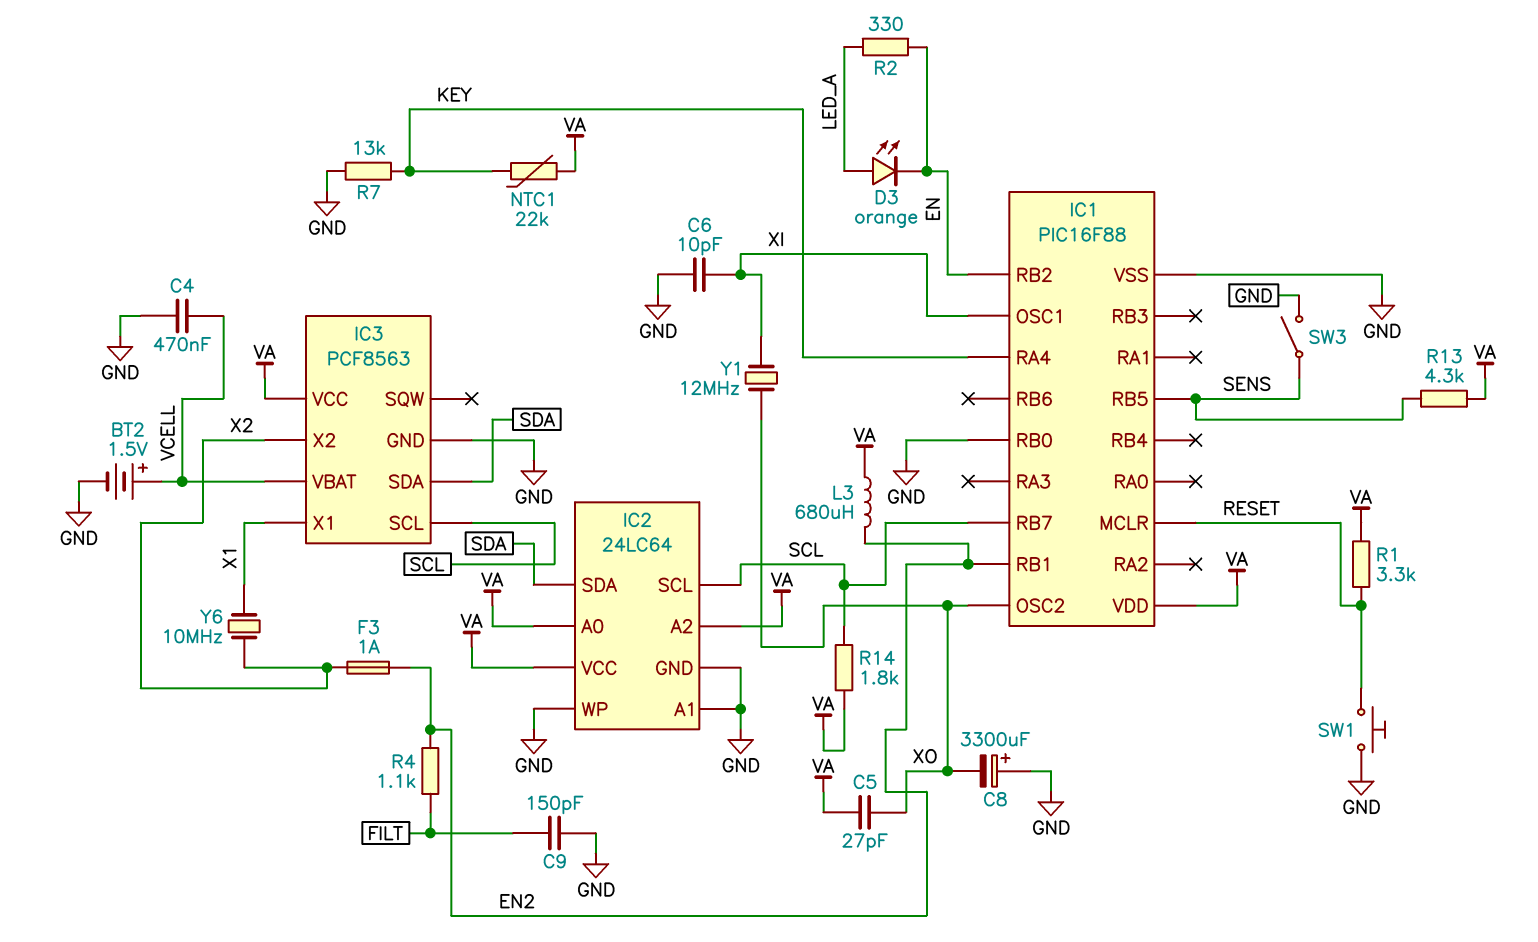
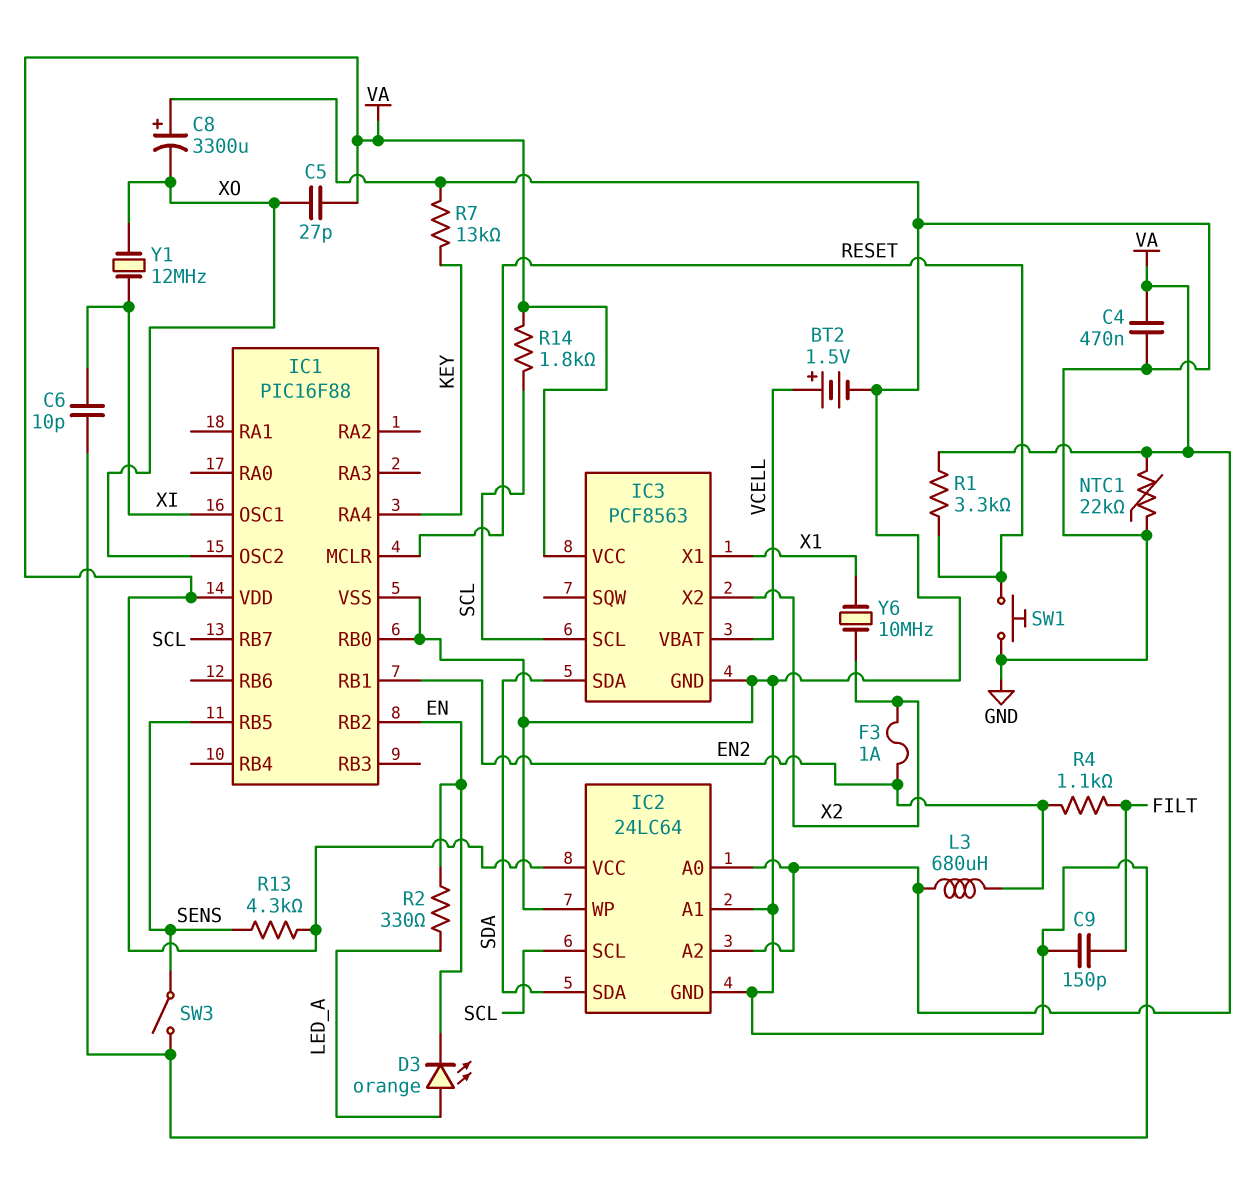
C4: 470nF (GND, VCELL) -> 470nF (GND, VA)
NTC1: 22k (KEY, VA) -> 22k (GND, VA)

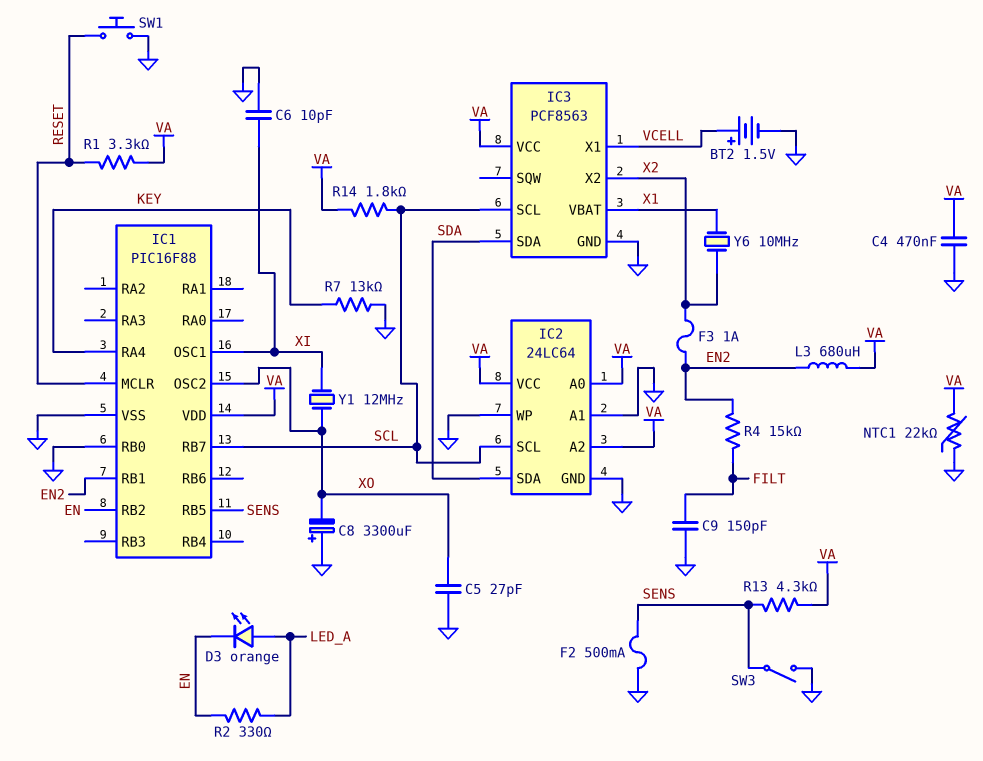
C5: 27pF (VA, XO) -> 27pF (GND, XO)
F2: none -> 500mA (GND, SENS)
IC3 pin VBAT: VCELL -> X1
IC3 pin X1: X1 -> VCELL
R4: 1.1k (EN2, FILT) -> 15k (EN2, FILT)

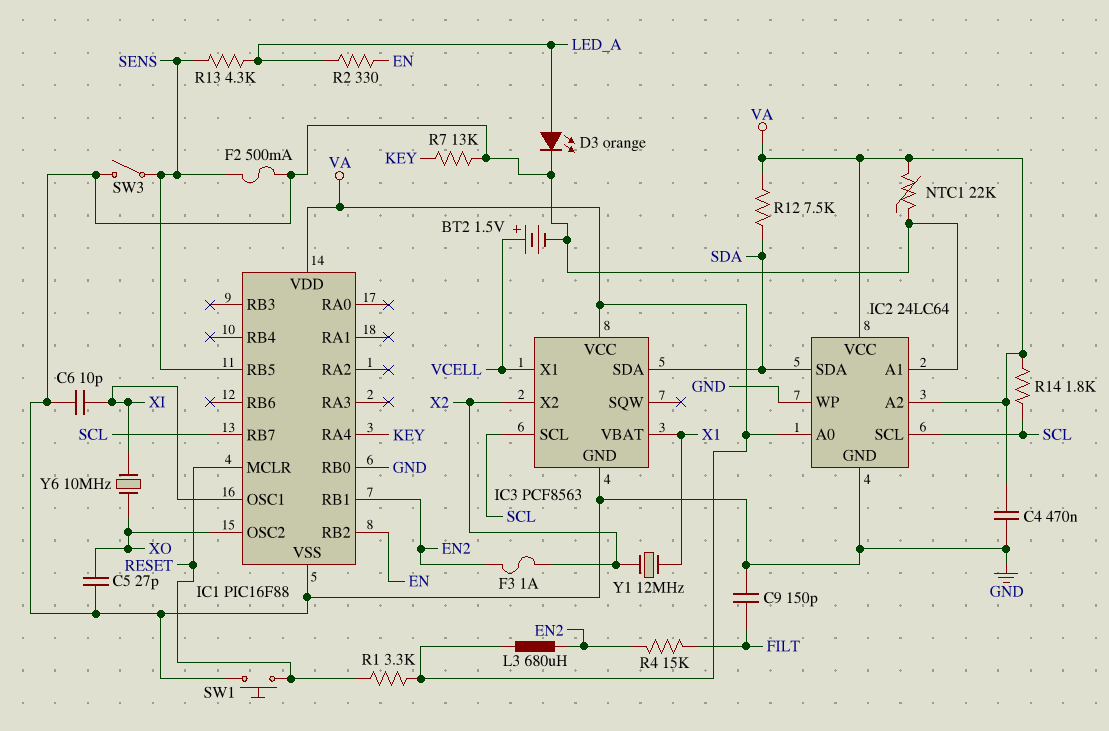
C8: 3300uF (plus GND, minus XO) -> none
D3: LED orange (A LED_A, K EN) -> LED orange (A LED_A, K GND)
R12: none -> 7.5k (SDA, VA)
R13: 4.3k (SENS, VA) -> 4.3k (LED_A, SENS)
Y1: 12MHz (XI, XO) -> 12MHz (X1, X2)
Y6: 10MHz (X1, X2) -> 10MHz (XI, XO)

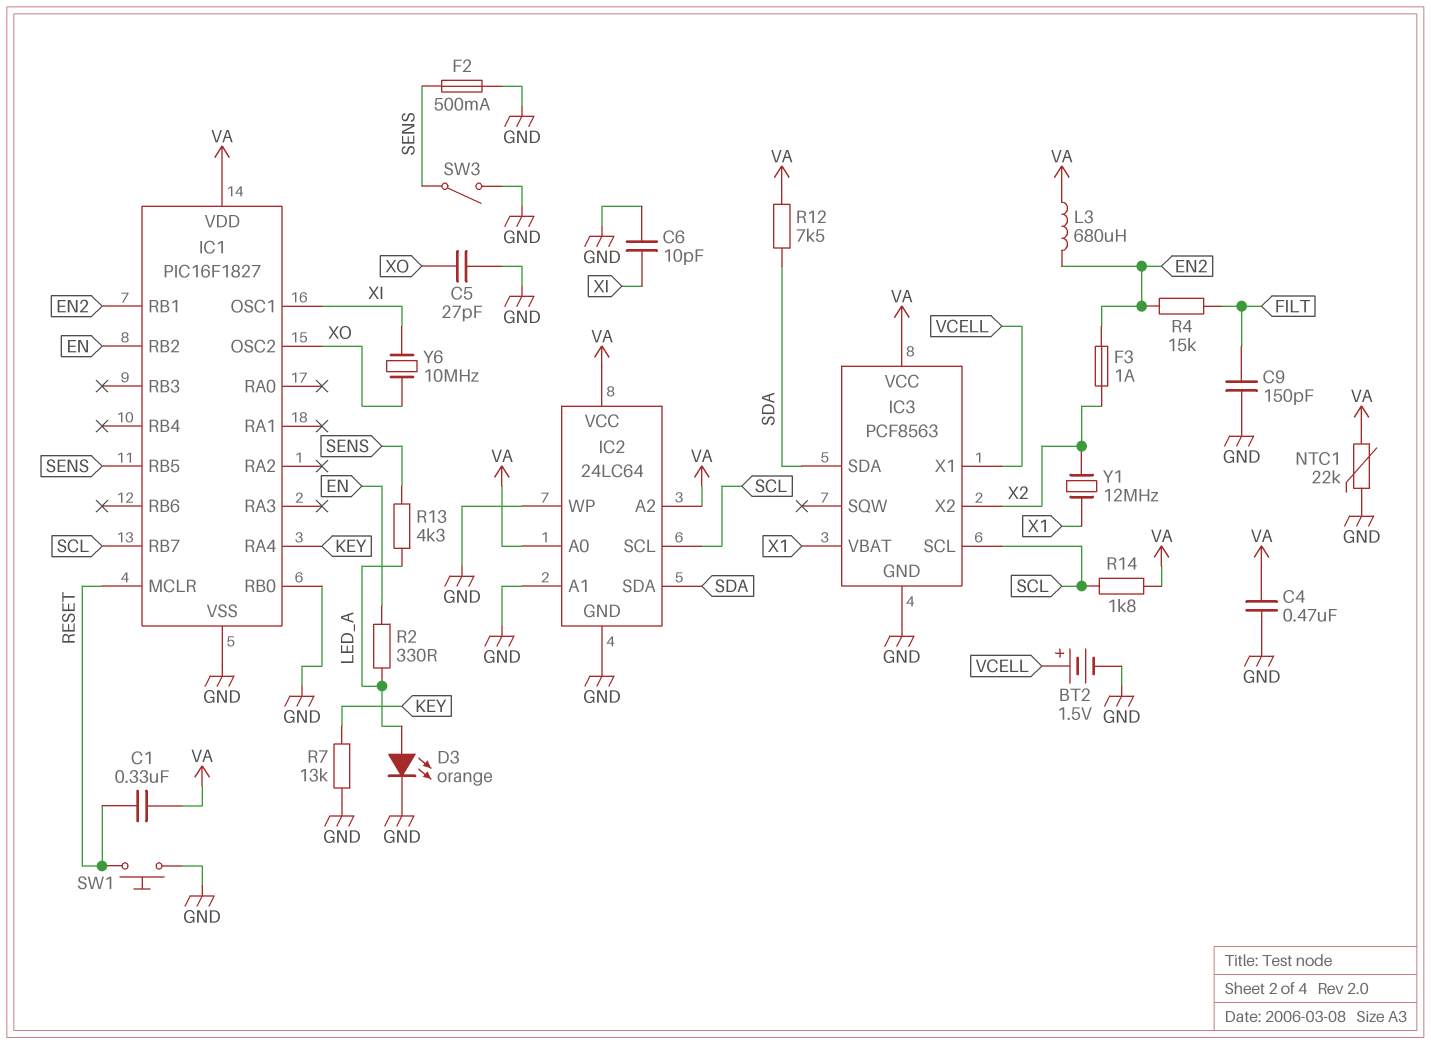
C1: none -> 330nF (RESET, VA)
IC1: PIC16F88 -> PIC16F1827
R1: 3.3k (RESET, VA) -> none

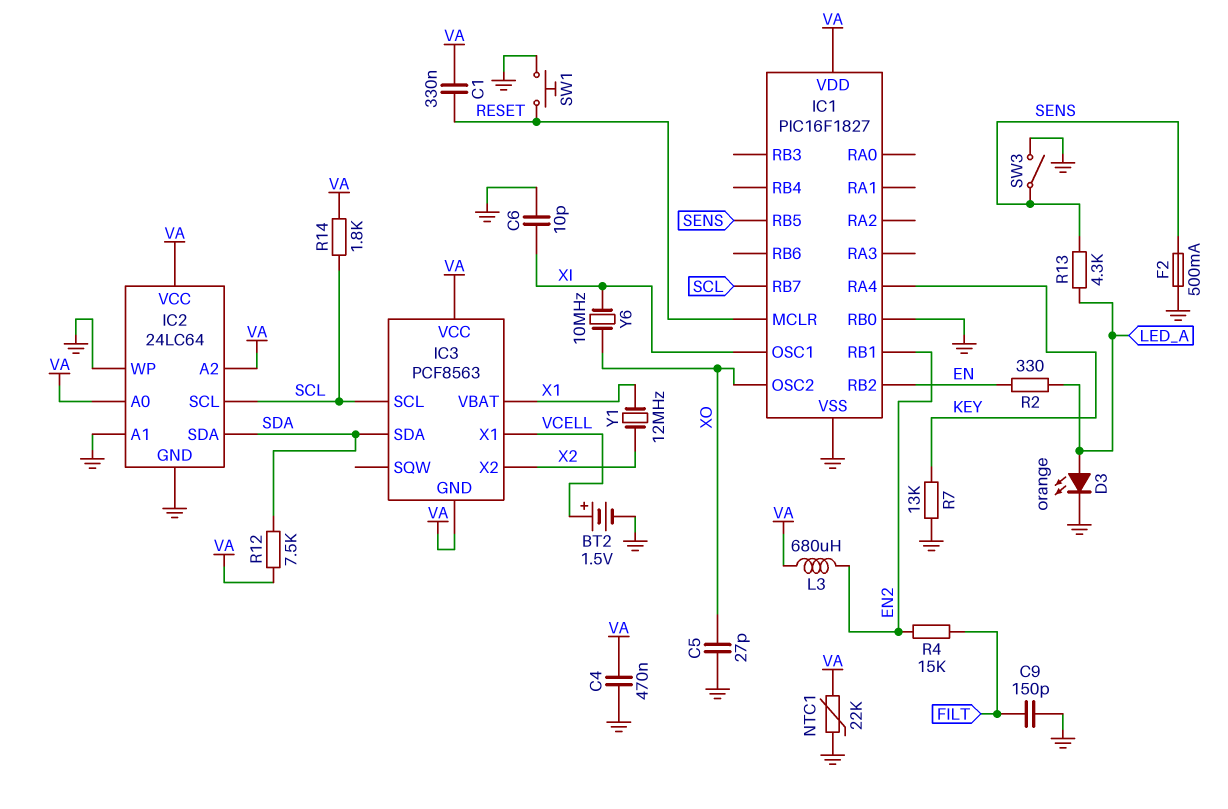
F3: 1A (EN2, X2) -> none
IC3 pin GND: GND -> VA

